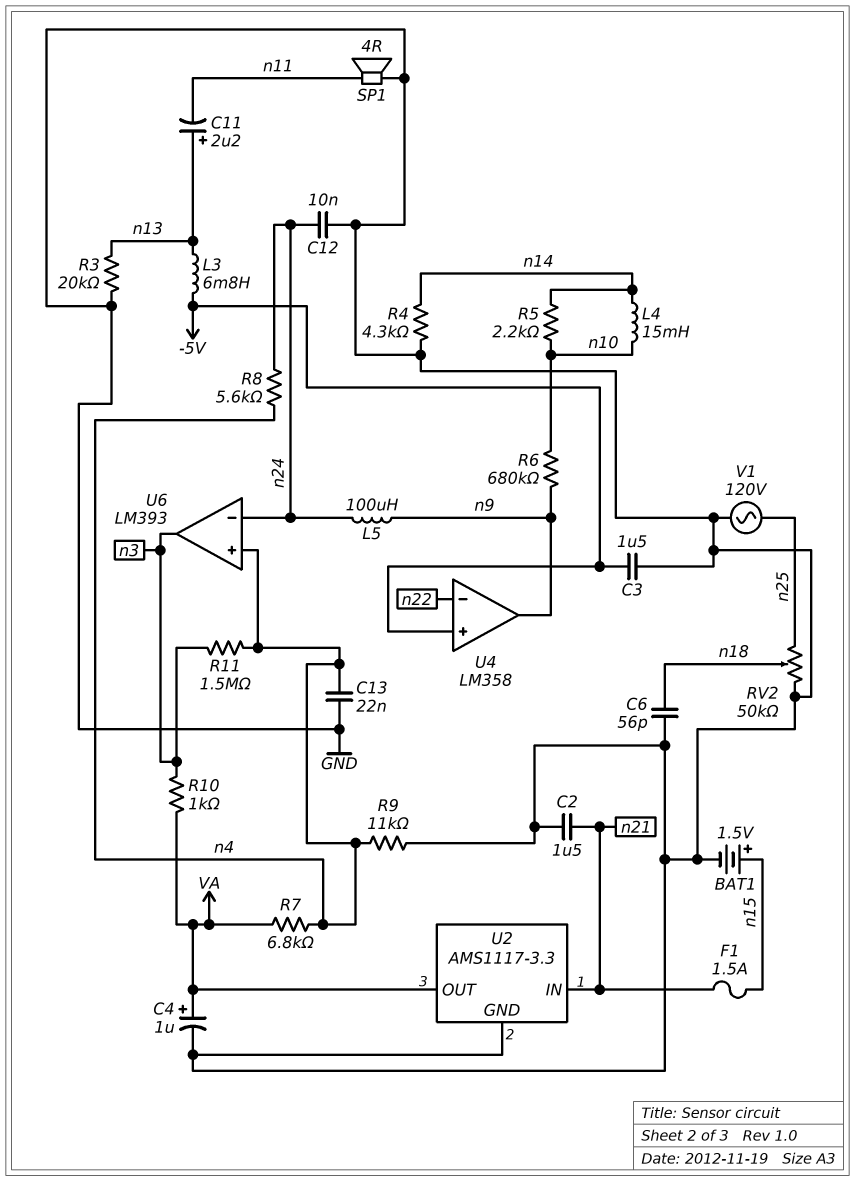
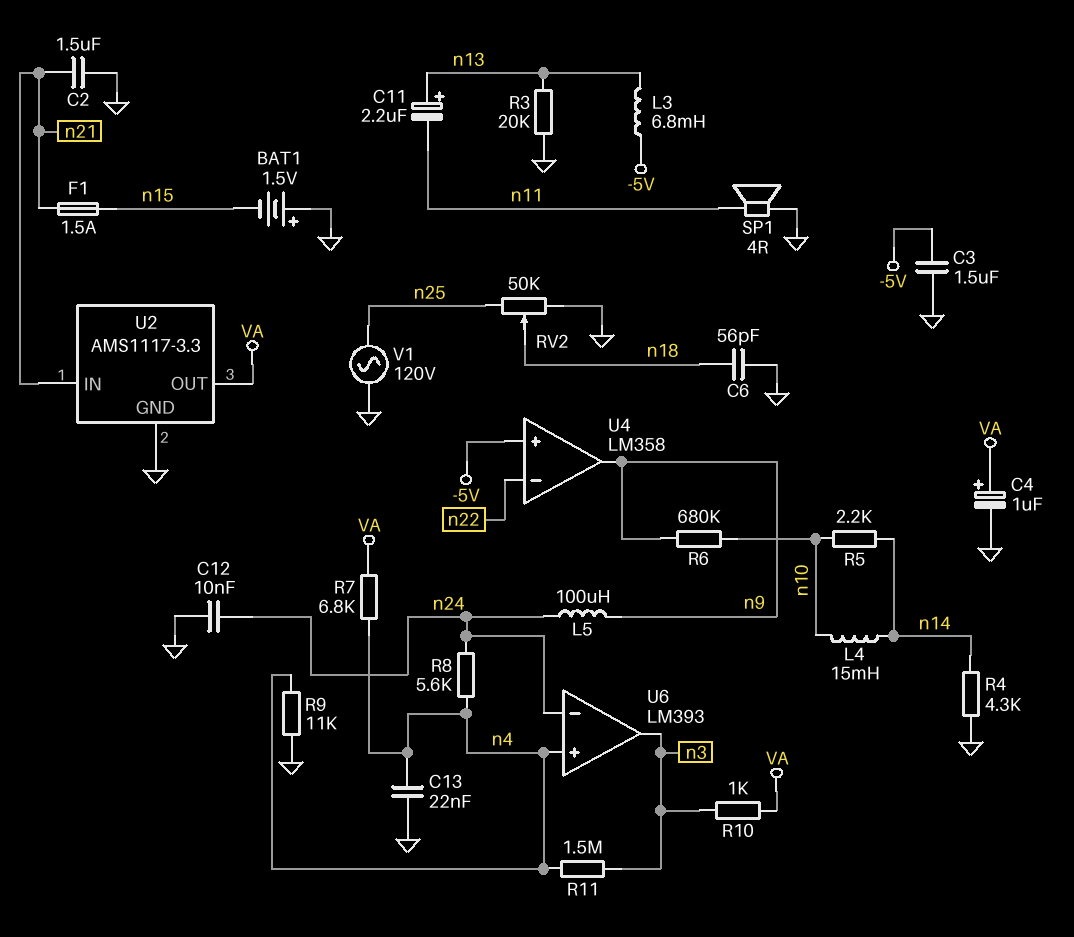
BAT1: 1.5V (plus n15, minus GND) -> 1.5V (plus GND, minus n15)

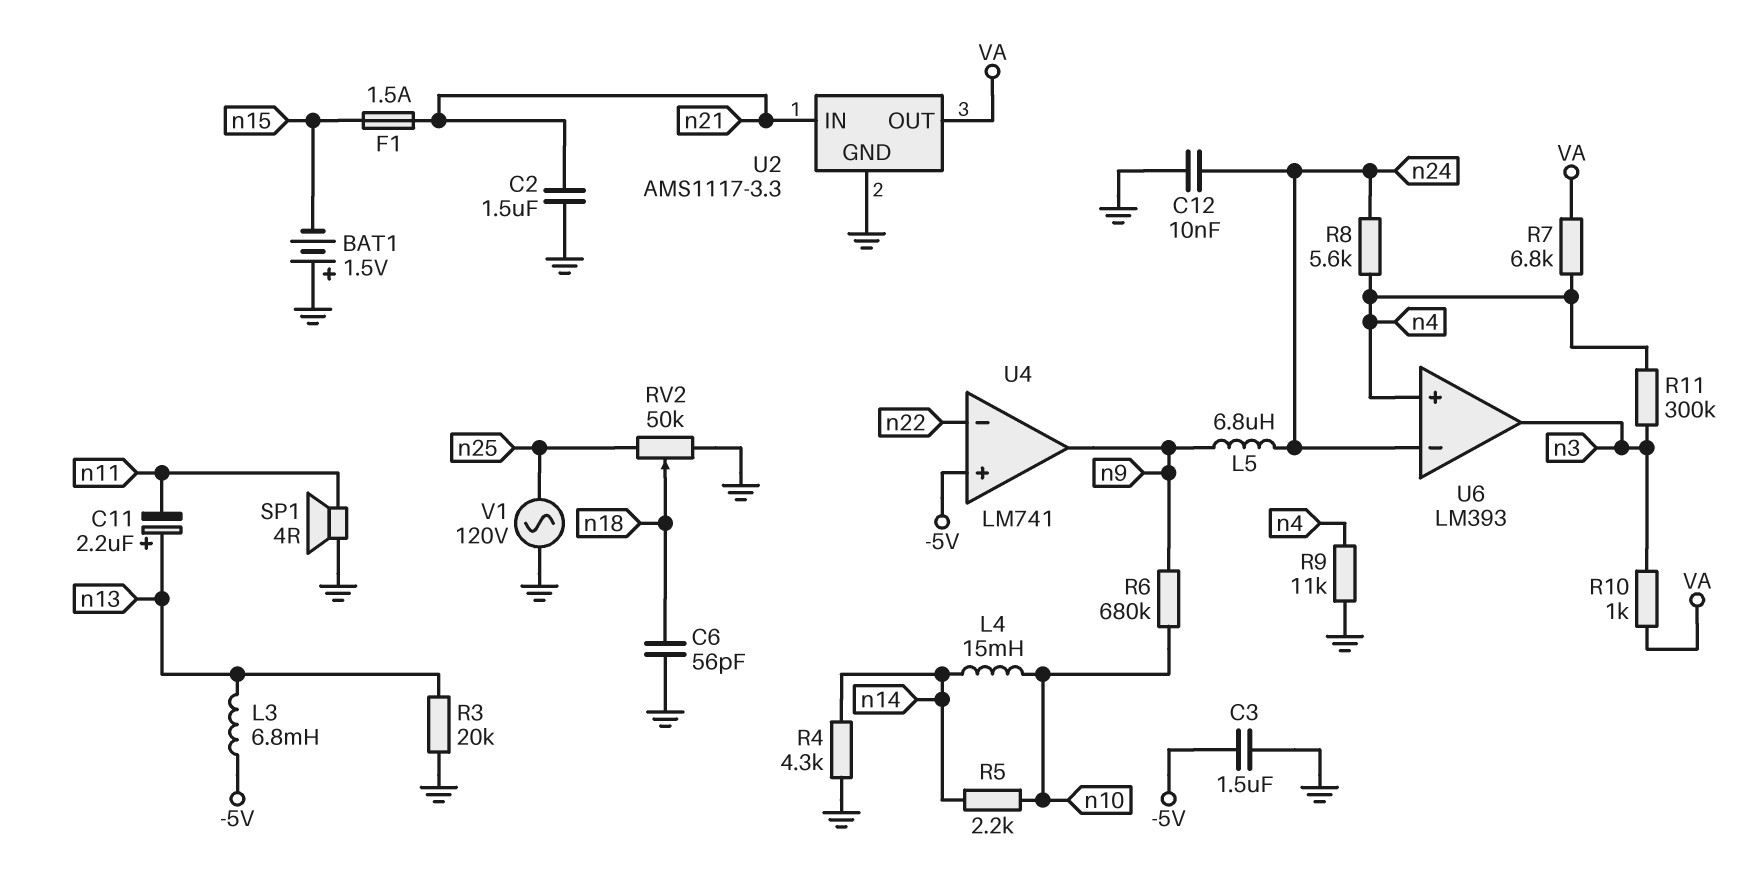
C4: 1uF (plus VA, minus GND) -> none
C13: 22nF (GND, n4) -> none
L5: 100uH (n9, n24) -> 6.8uH (n9, n24)
R11: 1.5M (n3, n4) -> 300k (n3, n4)
U4: LM358 -> LM741

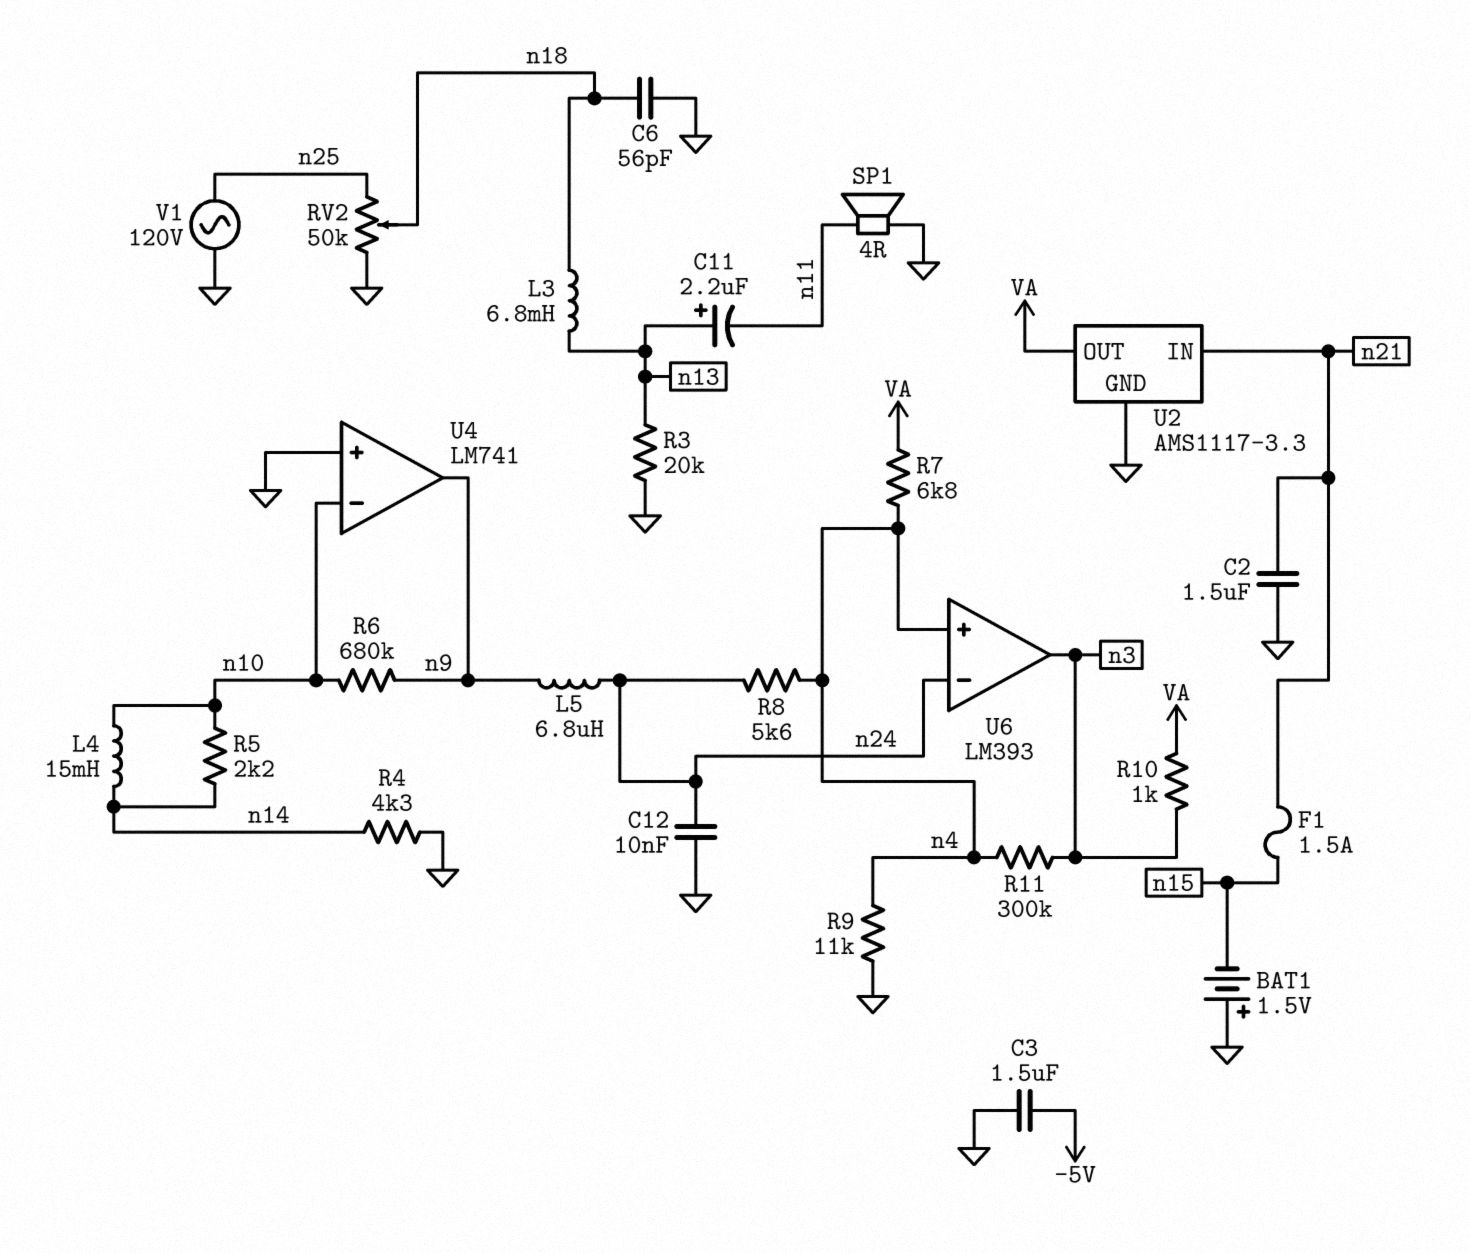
L3: 6.8mH (-5V, n13) -> 6.8mH (n13, n18)
U4 pin in+: -5V -> GND
U4 pin in-: n22 -> n10

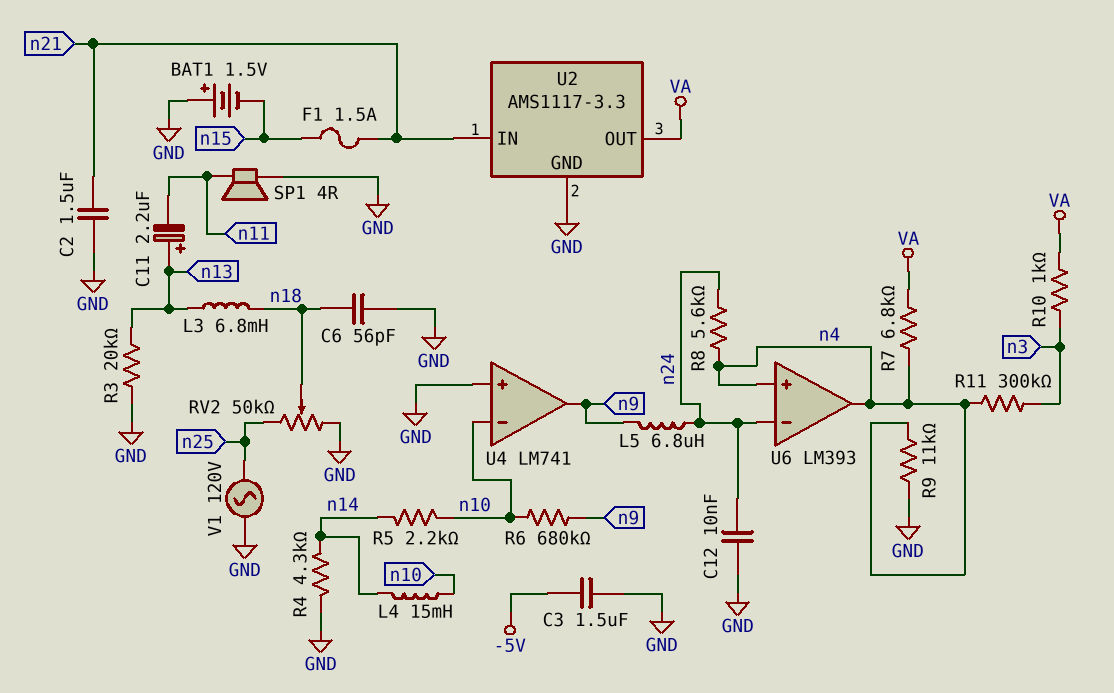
U6 pin out: n3 -> n4

